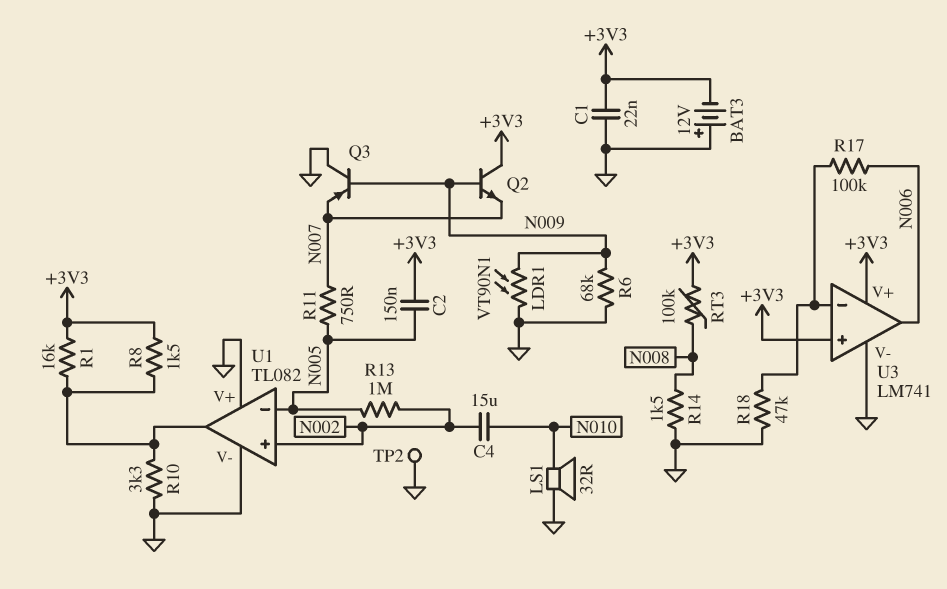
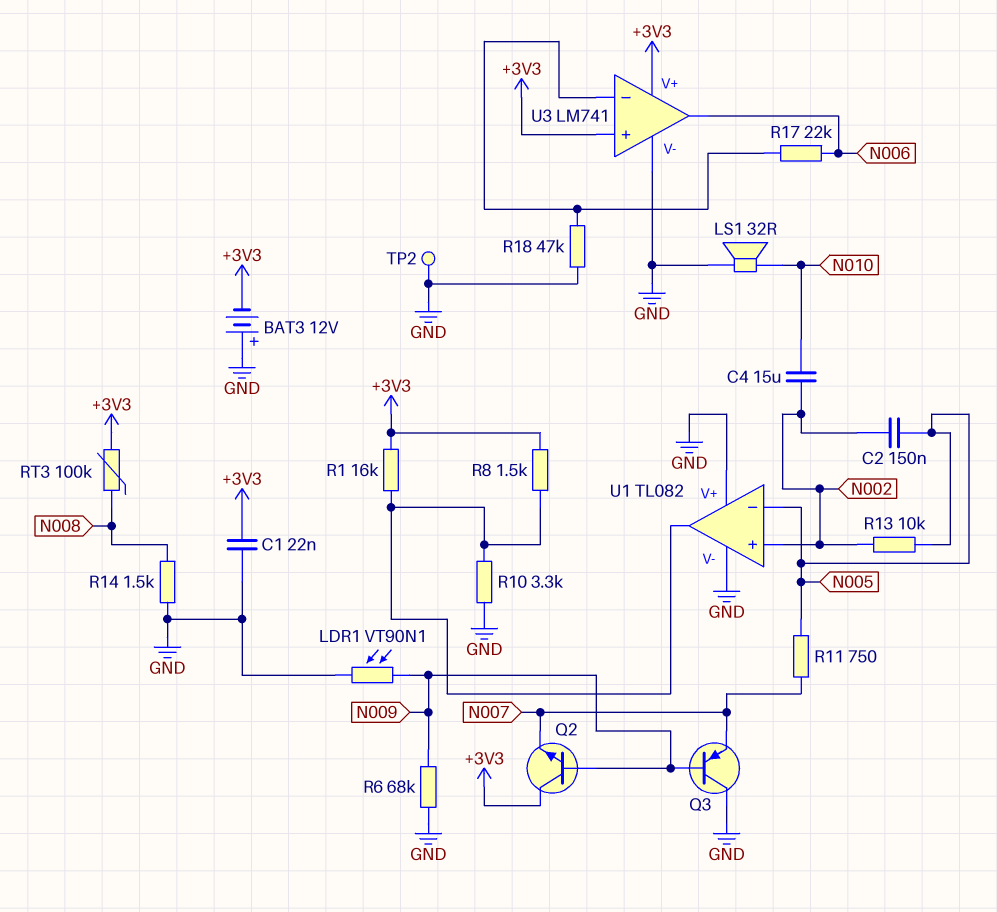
C2: 150nF (+3V3, N005) -> 150nF (N002, N005)
R13: 1M (N002, N005) -> 10k (N002, N005)
R17: 100k (N006, U3/in-) -> 22k (N006, U3/in-)

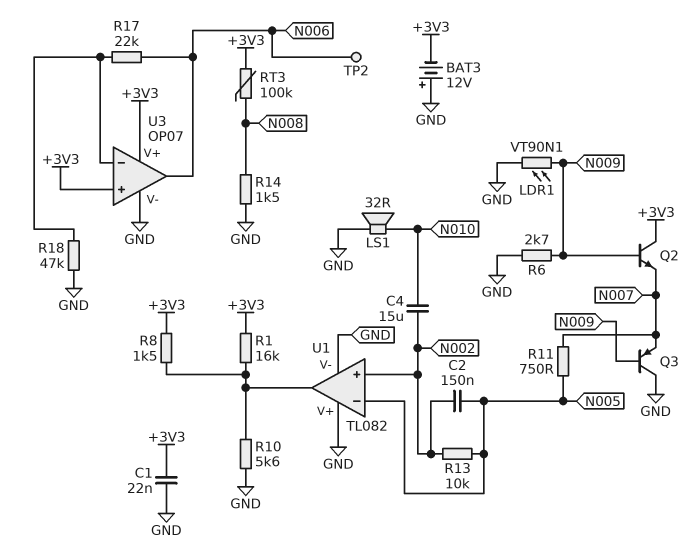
R6: 68k (GND, N009) -> 2.7k (GND, N009)
R10: 3.3k (GND, U1/out) -> 5.6k (GND, U1/out)
TP2: test point (GND) -> test point (N006)
U3: LM741 -> OP07

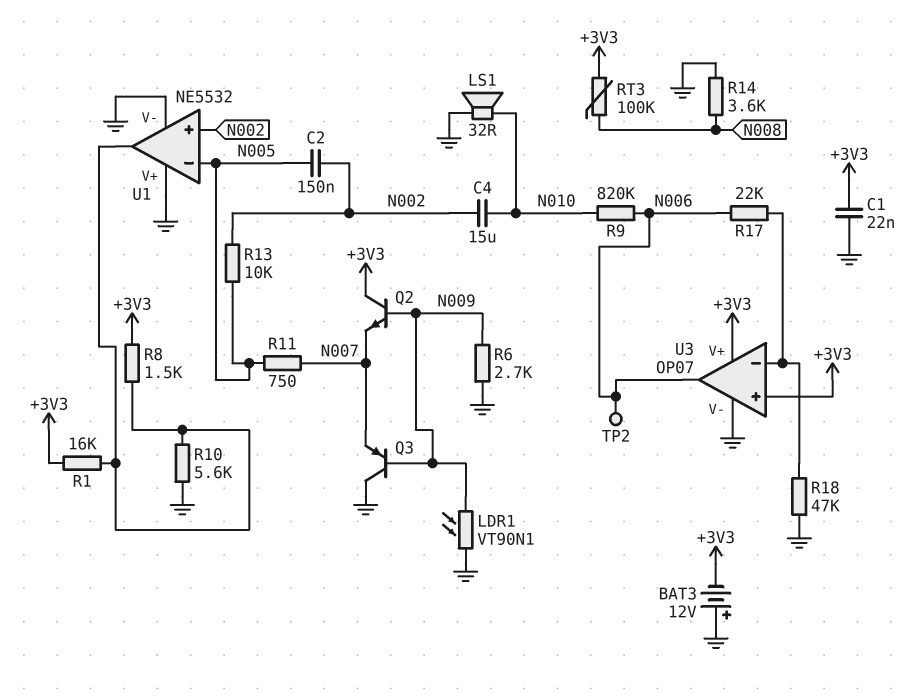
R9: none -> 820k (N006, N010)
R14: 1.5k (GND, N008) -> 3.6k (GND, N008)
U1: TL082 -> NE5532

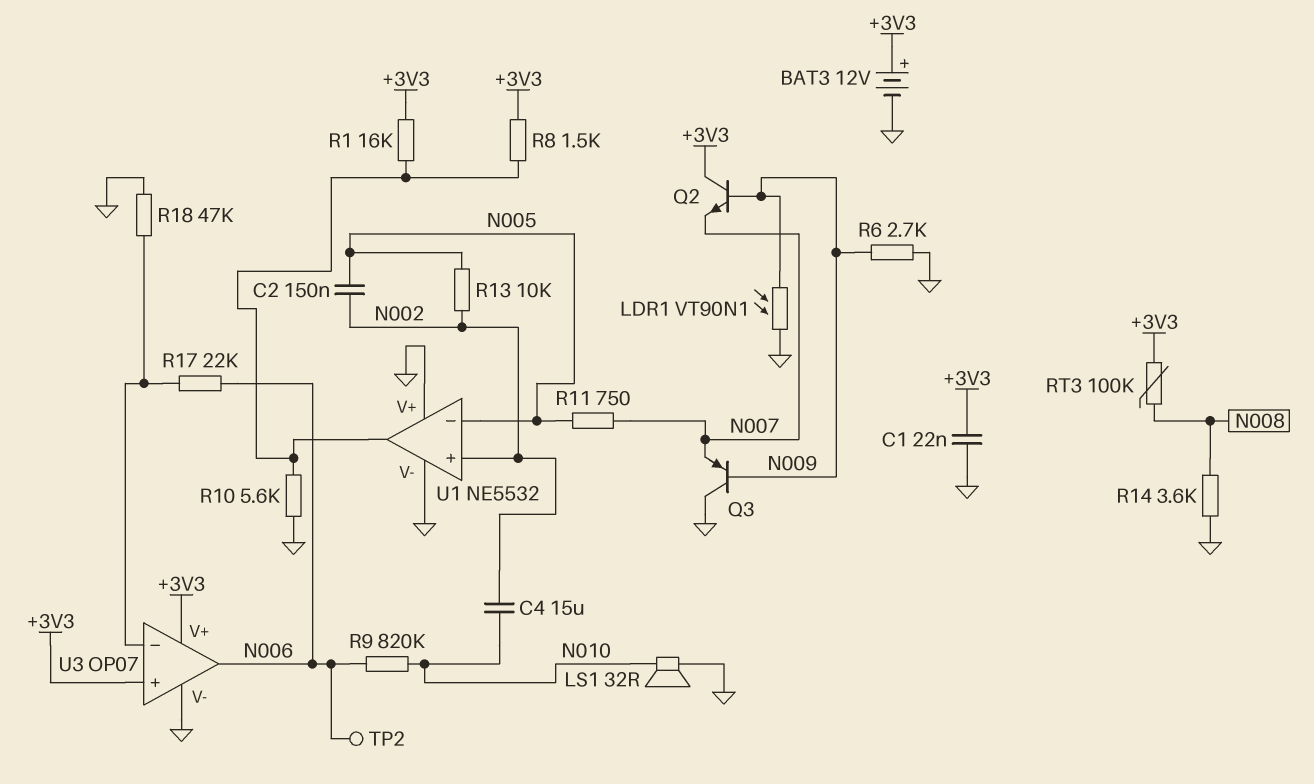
BAT3: 12V (plus GND, minus +3V3) -> 12V (plus +3V3, minus GND)

